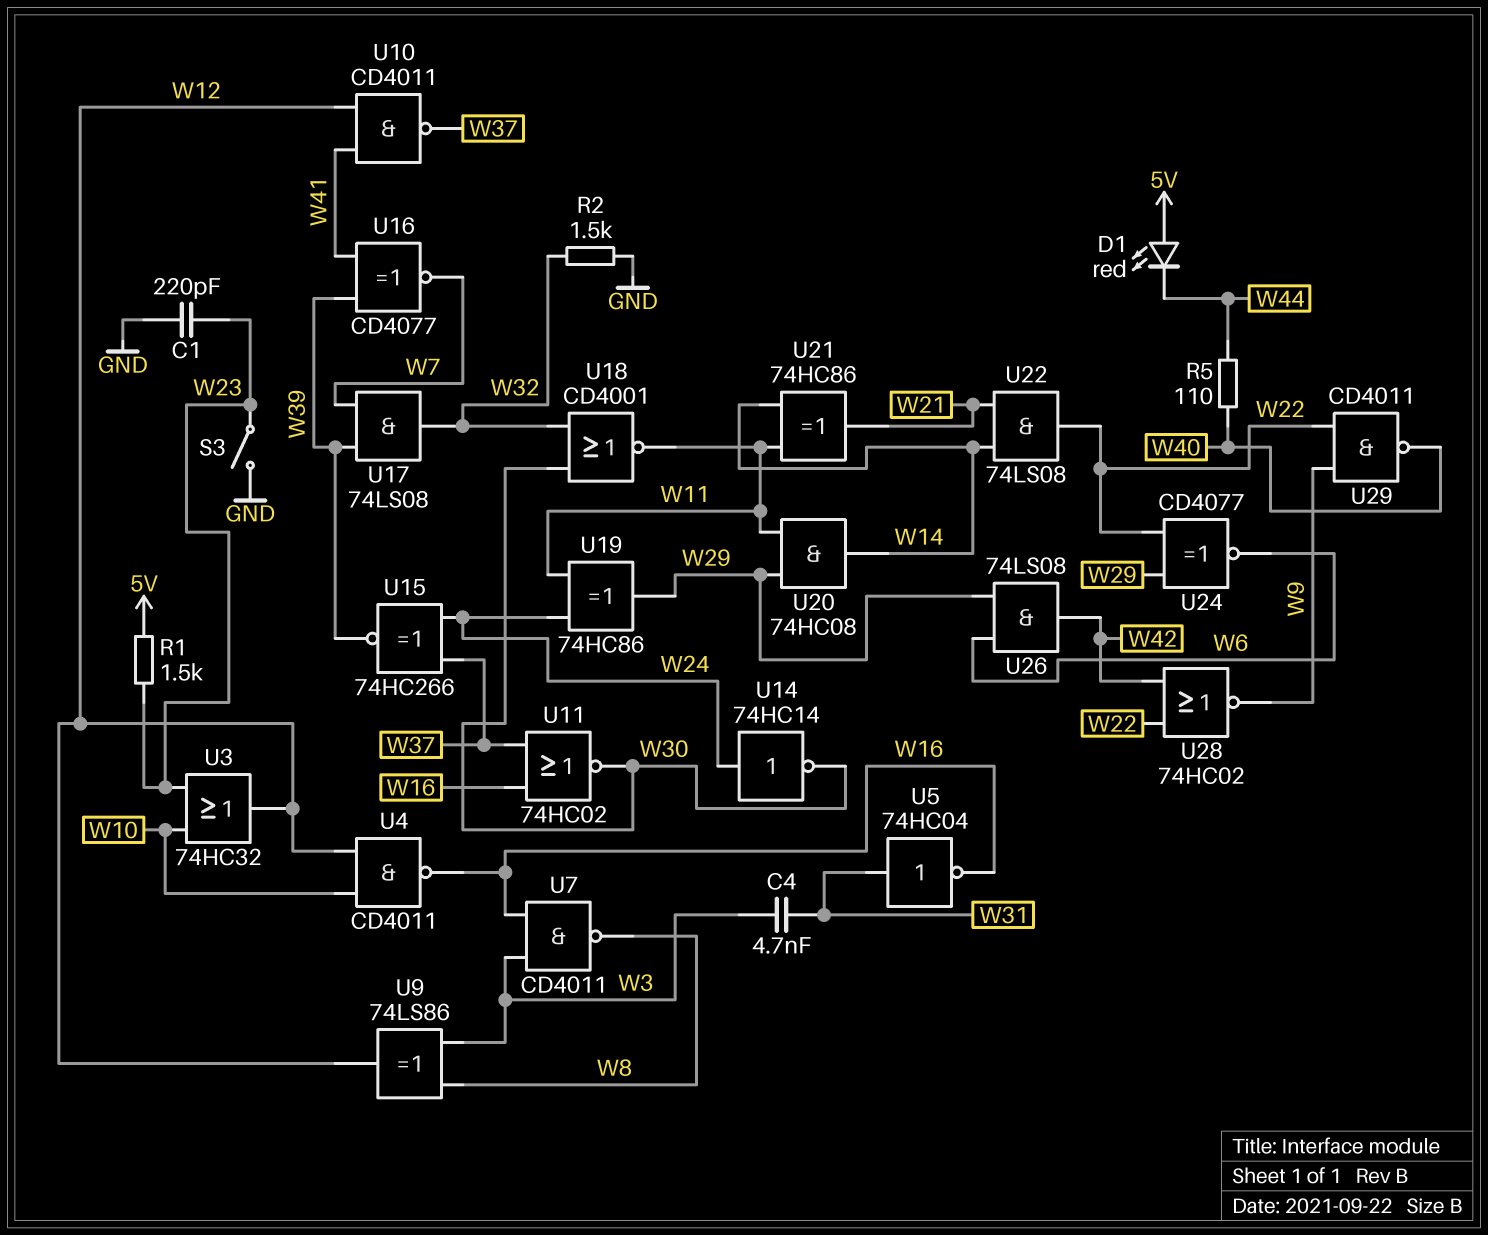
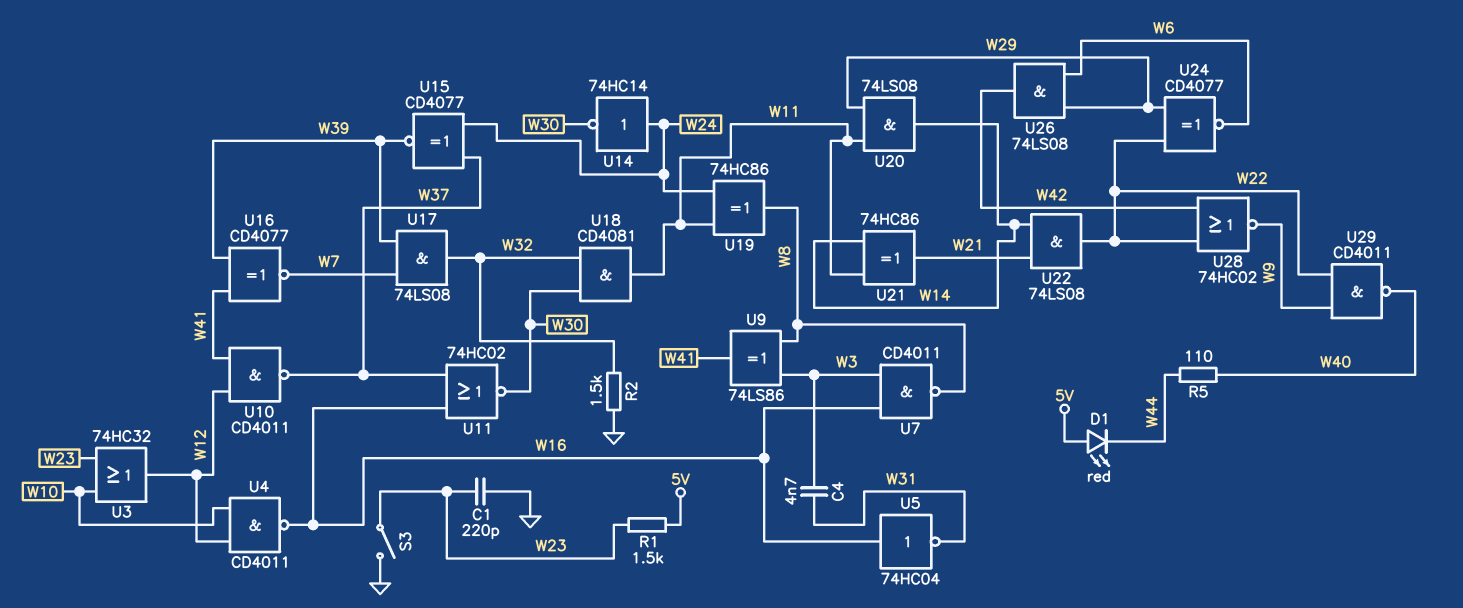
U5: NOT 74HC04 (in W31, out W16) -> NOT 74HC04 (in W16, out W31)
U9: XOR 74LS86 (in W3, in W8, out W12) -> XOR 74LS86 (in W3, in W8, out W41)
U15: XNOR 74HC266 (in W24, in W37, out W39) -> XNOR CD4077 (in W24, in W37, out W39)
U18: NOR CD4001 (in W30, in W32, out W11) -> AND CD4081 (in W30, in W32, out W11)
U19: XOR 74HC86 (in W11, in W24, out W29) -> XOR 74HC86 (in W11, in W24, out W8)
U20: AND 74HC08 (in W11, in W29, out W14) -> AND 74LS08 (in W11, in W29, out W14)

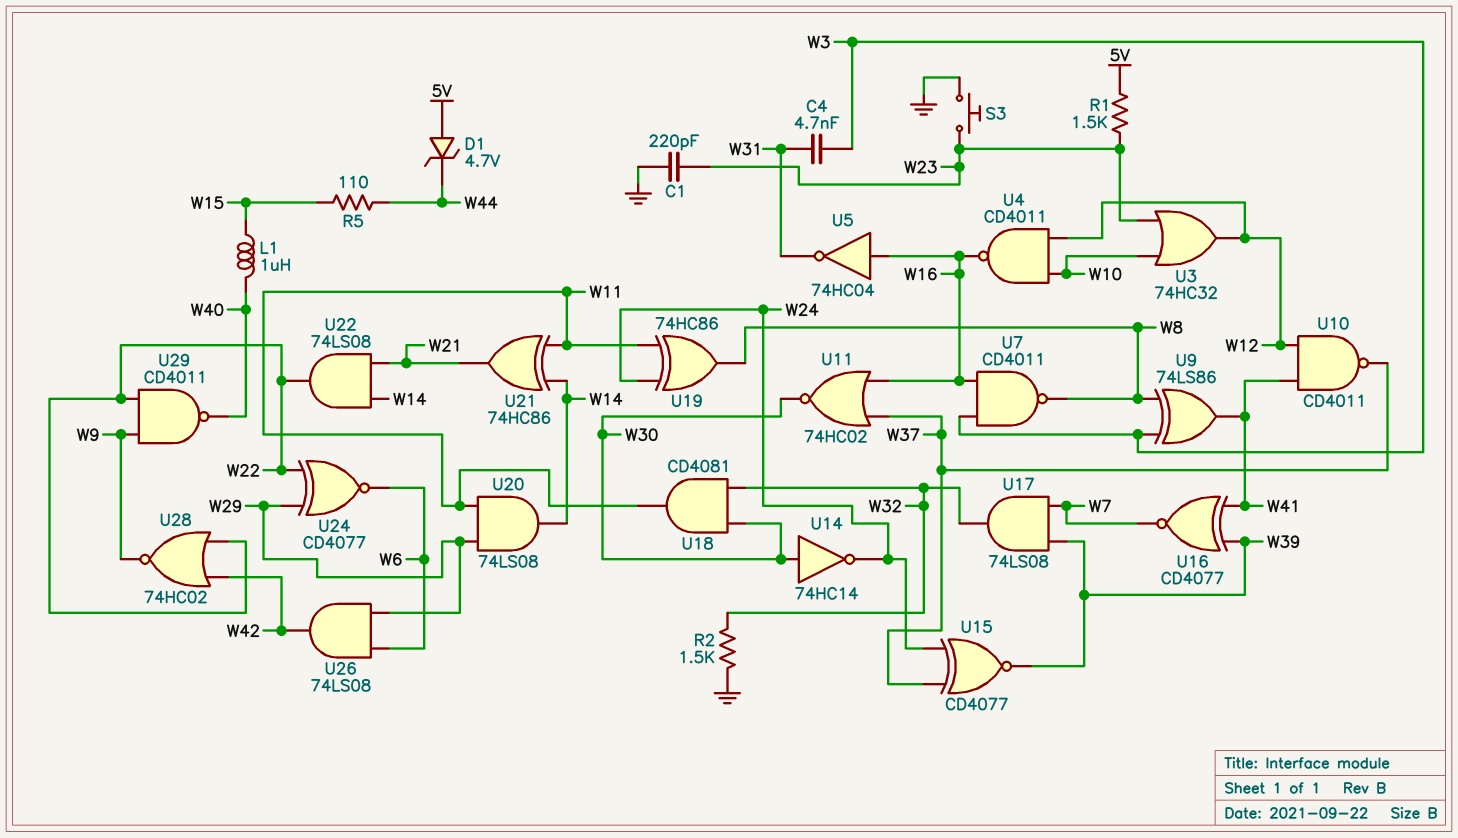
D1: LED red (A 5V, K W44) -> zener 4.7V (A 5V, K W44)
L1: none -> 1uH (W15, W40)
R5: 110 (W40, W44) -> 110 (W15, W44)
S3: switch (GND, W23) -> button (GND, W23)
U14: NOT 74HC14 (in W24, out W30) -> NOT 74HC14 (in W30, out W24)

